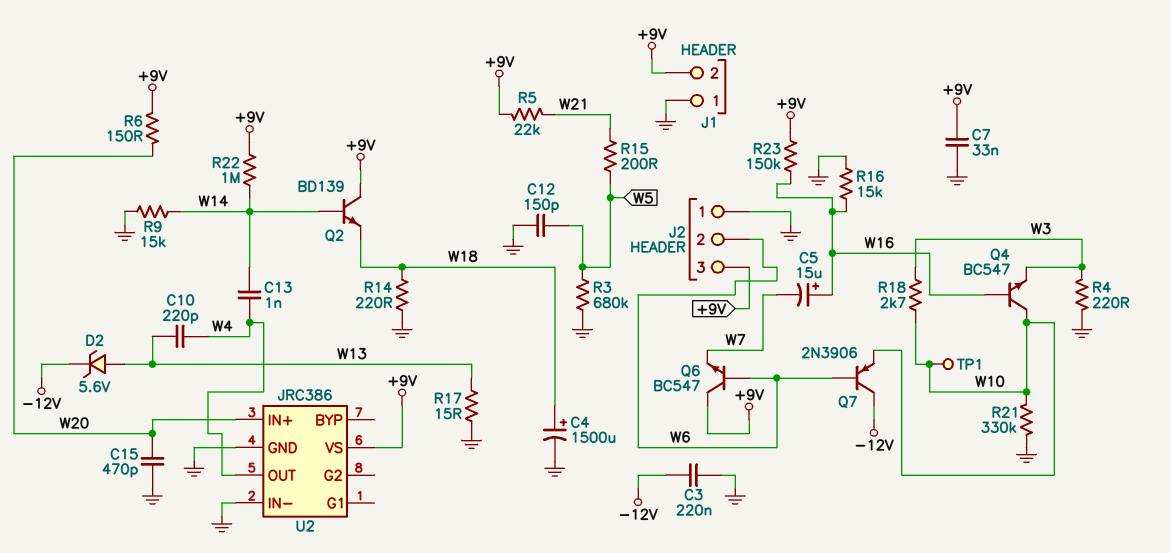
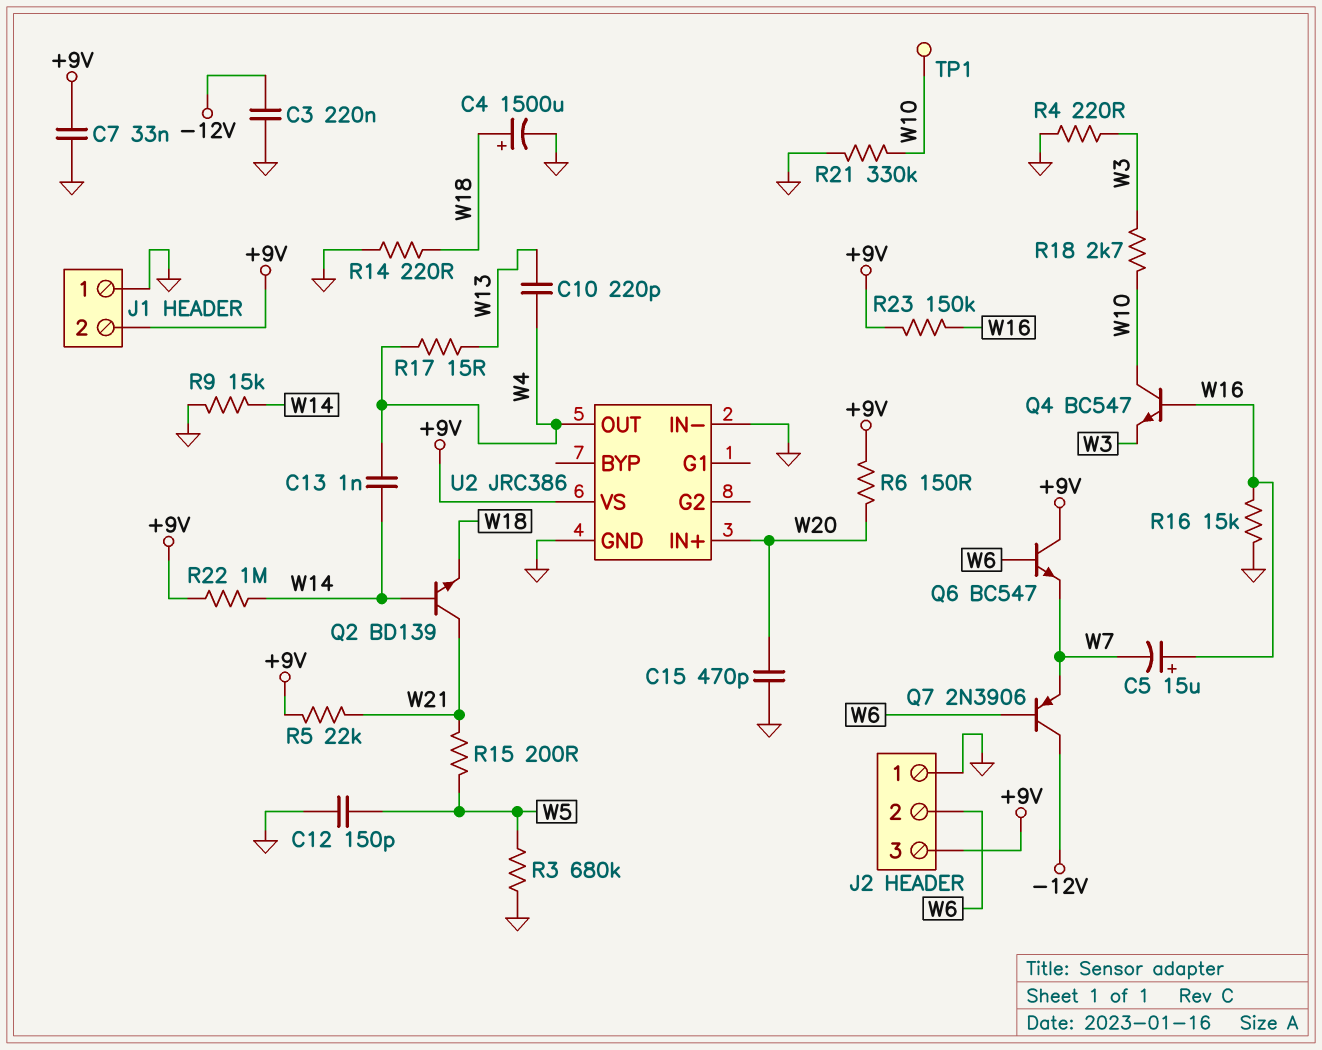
D2: zener 5.6V (A W13, K -12V) -> none
Q2: NPN BD139 (B W14, C +9V, E W18) -> NPN BD139 (B W14, C W21, E W18)
Q7: PNP 2N3906 (B W6, C -12V, E W10) -> PNP 2N3906 (B W6, C -12V, E W7)
R17: 15 (GND, W13) -> 15 (W4, W13)

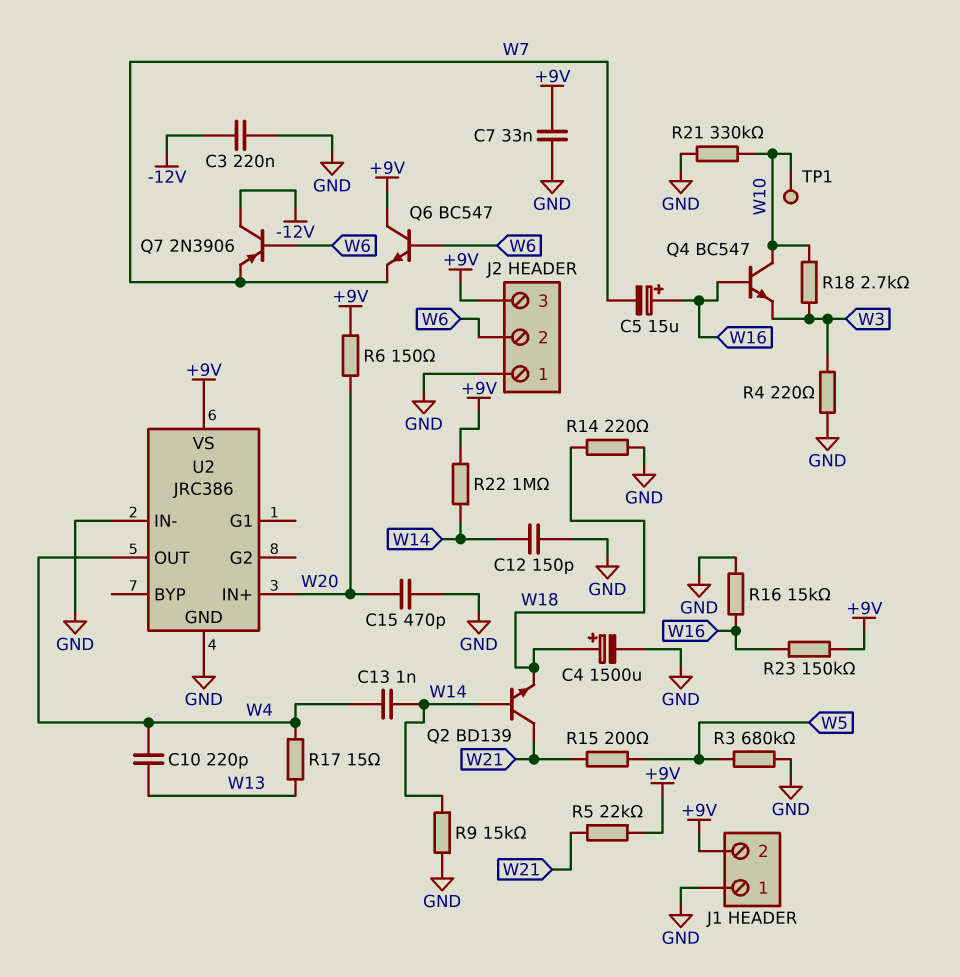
C12: 150pF (GND, W5) -> 150pF (GND, W14)

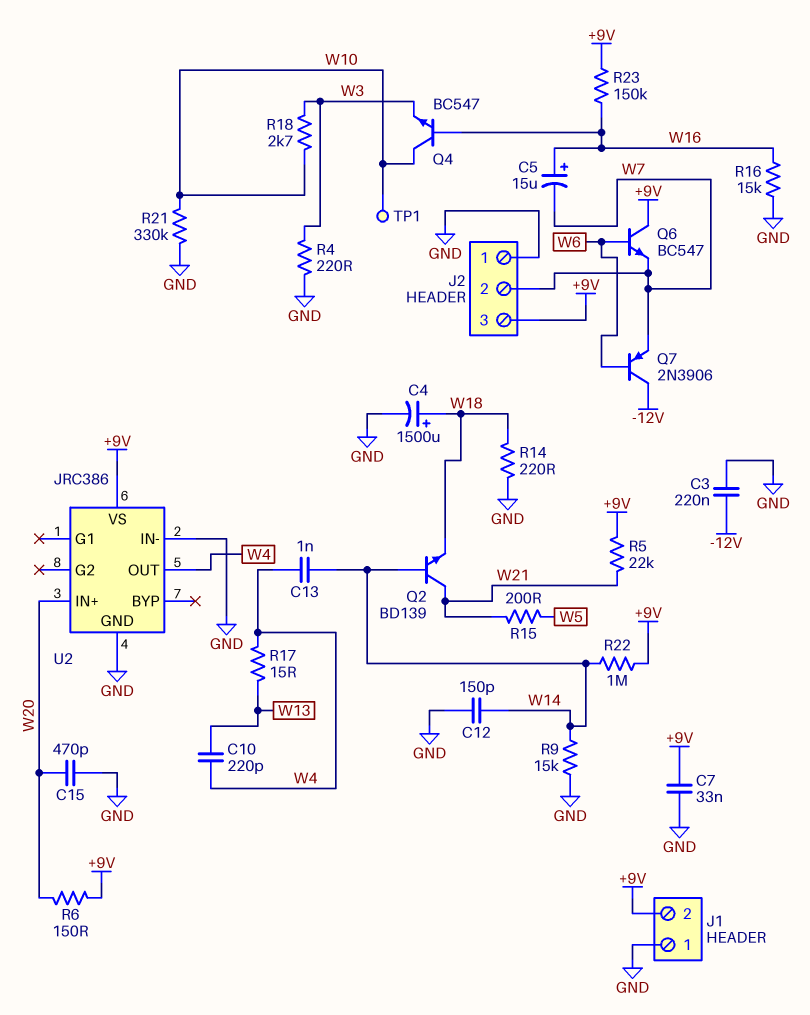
J2 pin 2: W6 -> W7
R3: 680k (GND, W5) -> none

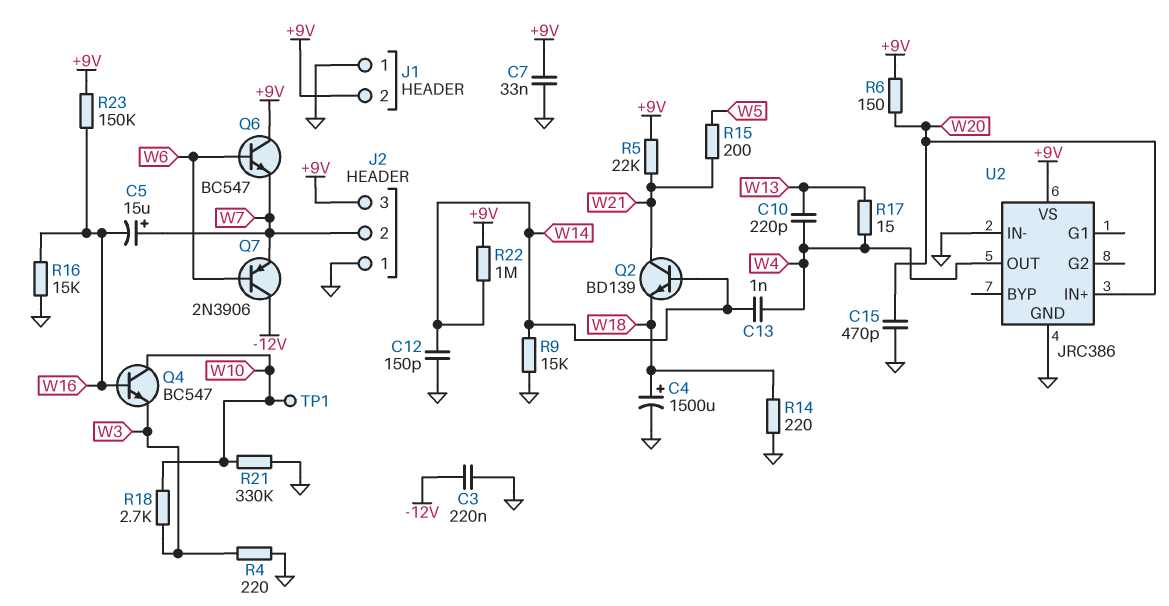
C5: 15uF (plus W16, minus W7) -> 15uF (plus W7, minus W16)

